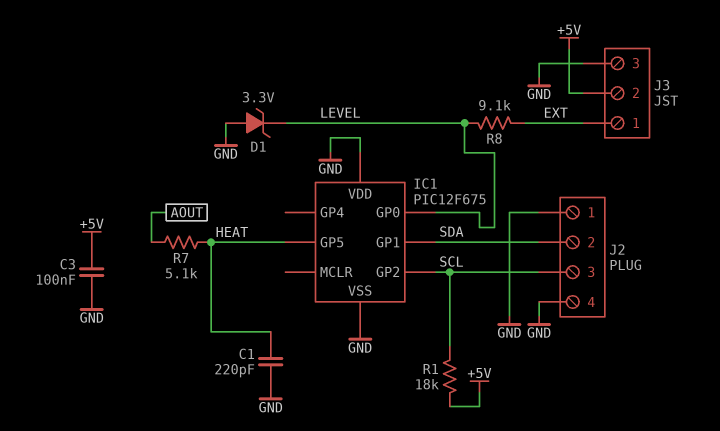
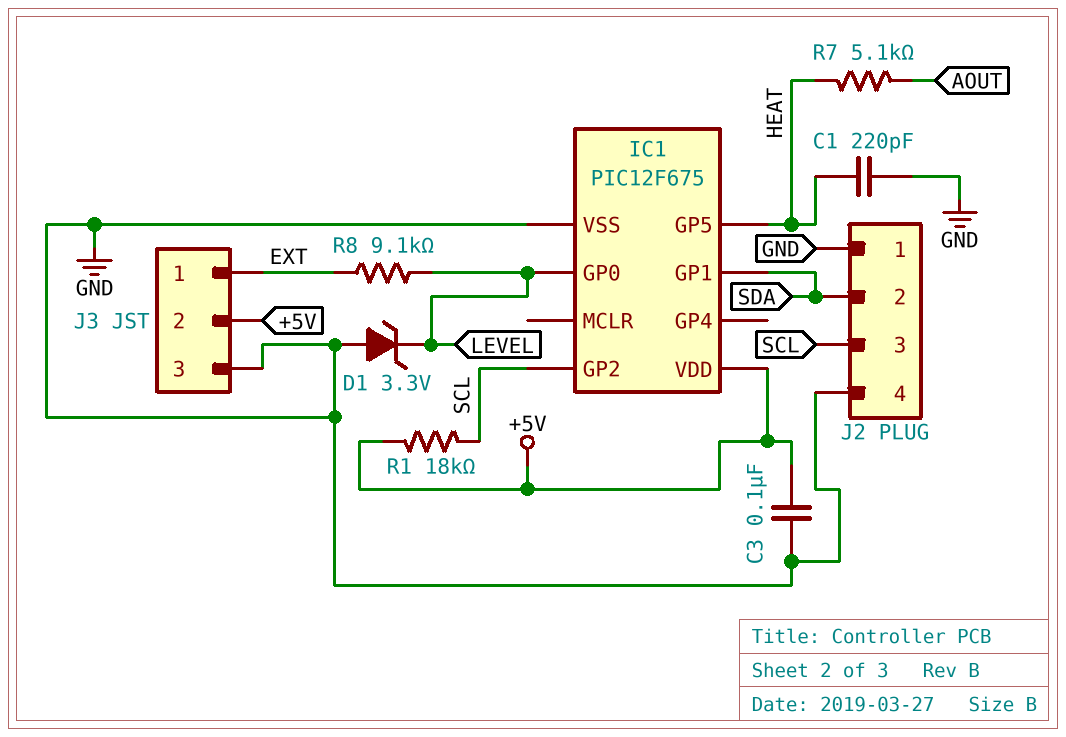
IC1 pin VDD: GND -> +5V

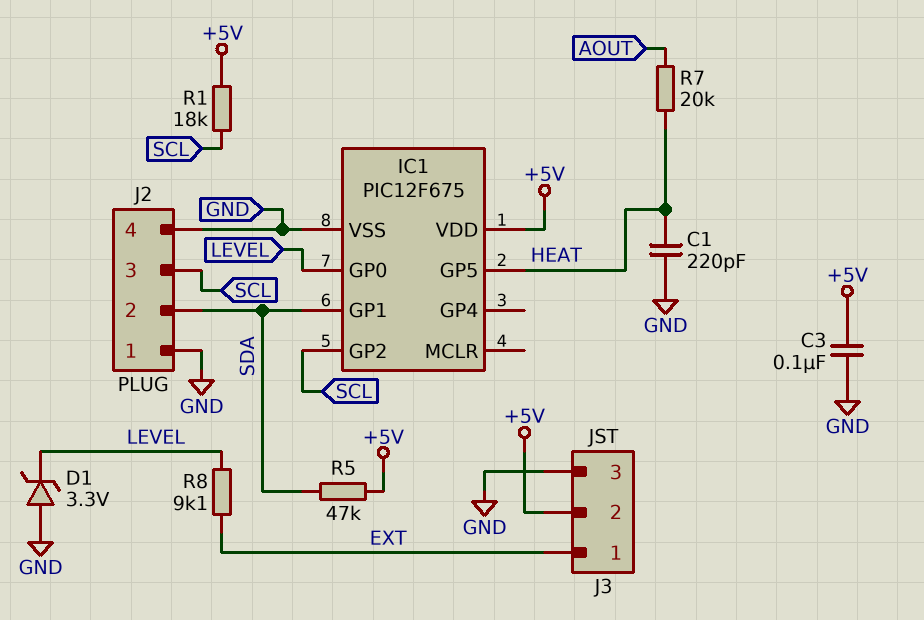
R5: none -> 47k (+5V, SDA)
R7: 5.1k (AOUT, HEAT) -> 20k (AOUT, HEAT)

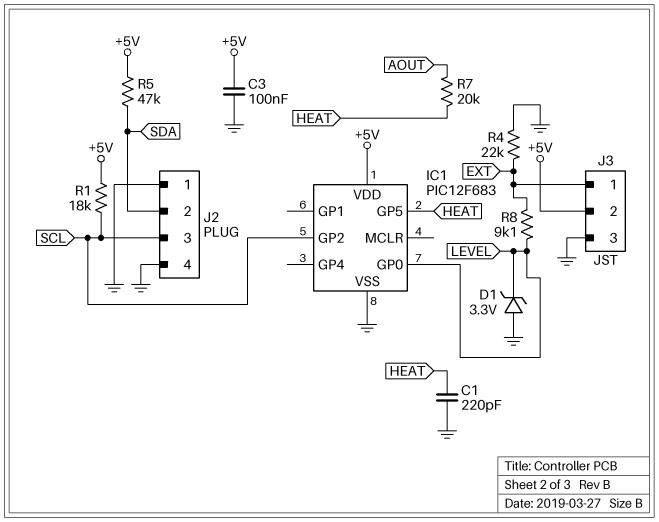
IC1: PIC12F675 -> PIC12F683
IC1 pin GP1: SDA -> none
R4: none -> 22k (EXT, GND)

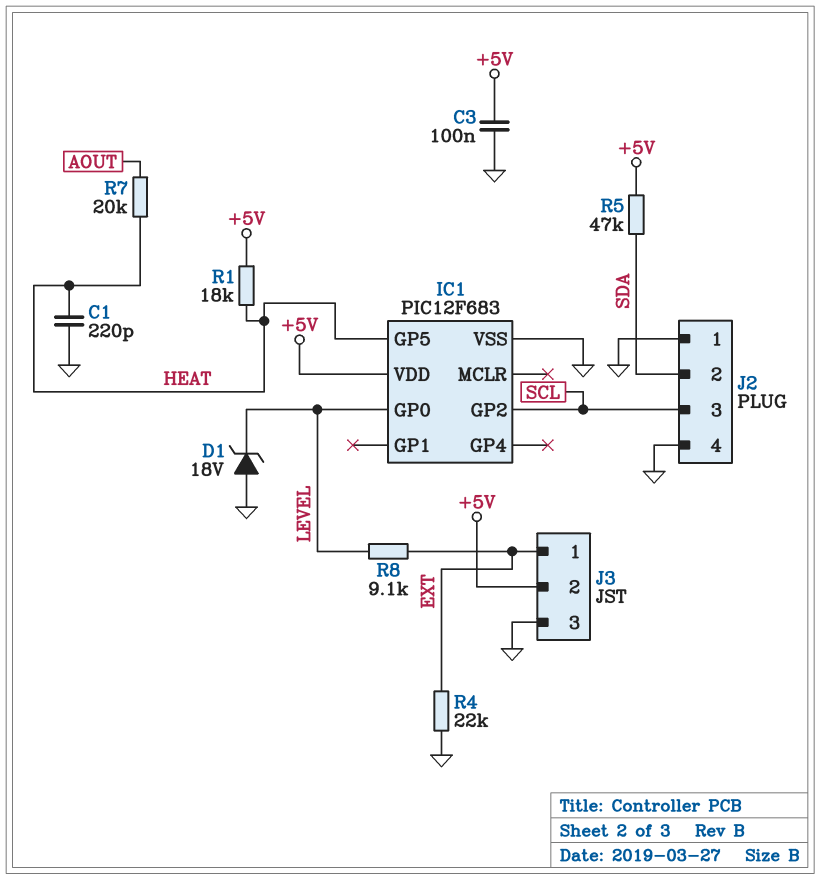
D1: zener 3.3V (A GND, K LEVEL) -> zener 18V (A GND, K LEVEL)
R1: 18k (+5V, SCL) -> 18k (+5V, HEAT)

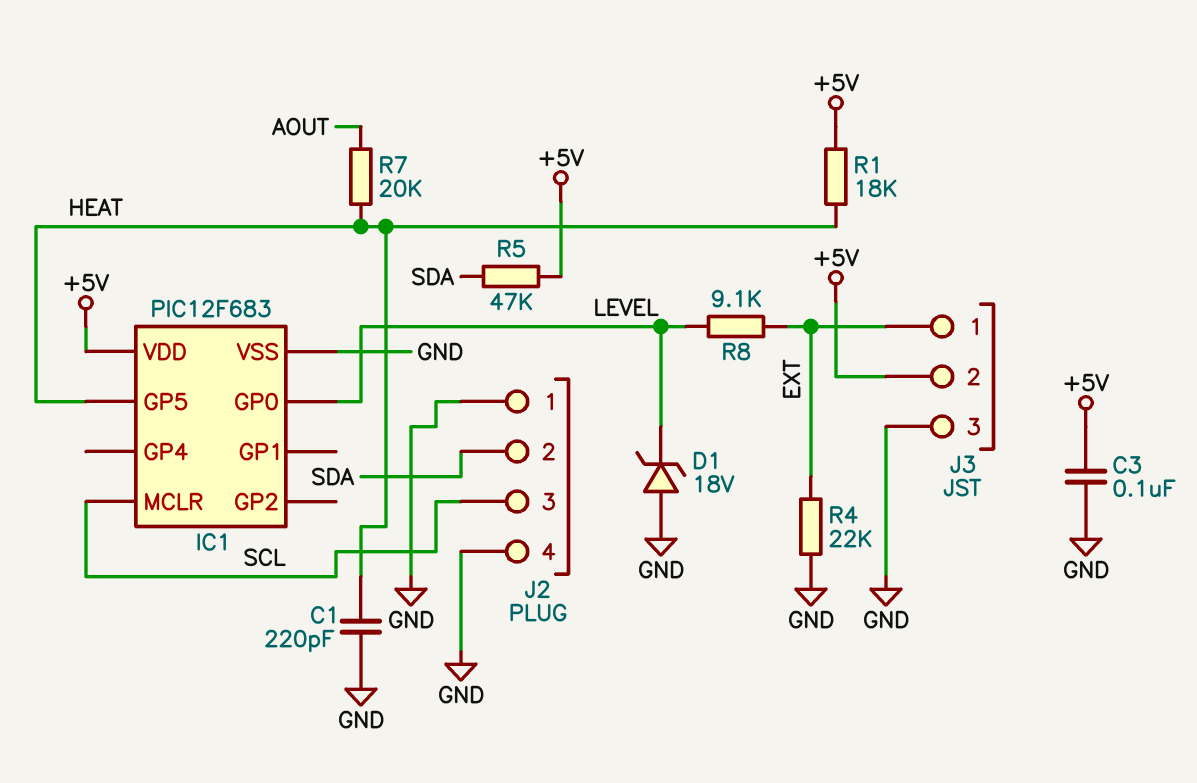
IC1 pin GP2: SCL -> none
IC1 pin MCLR: none -> SCL

